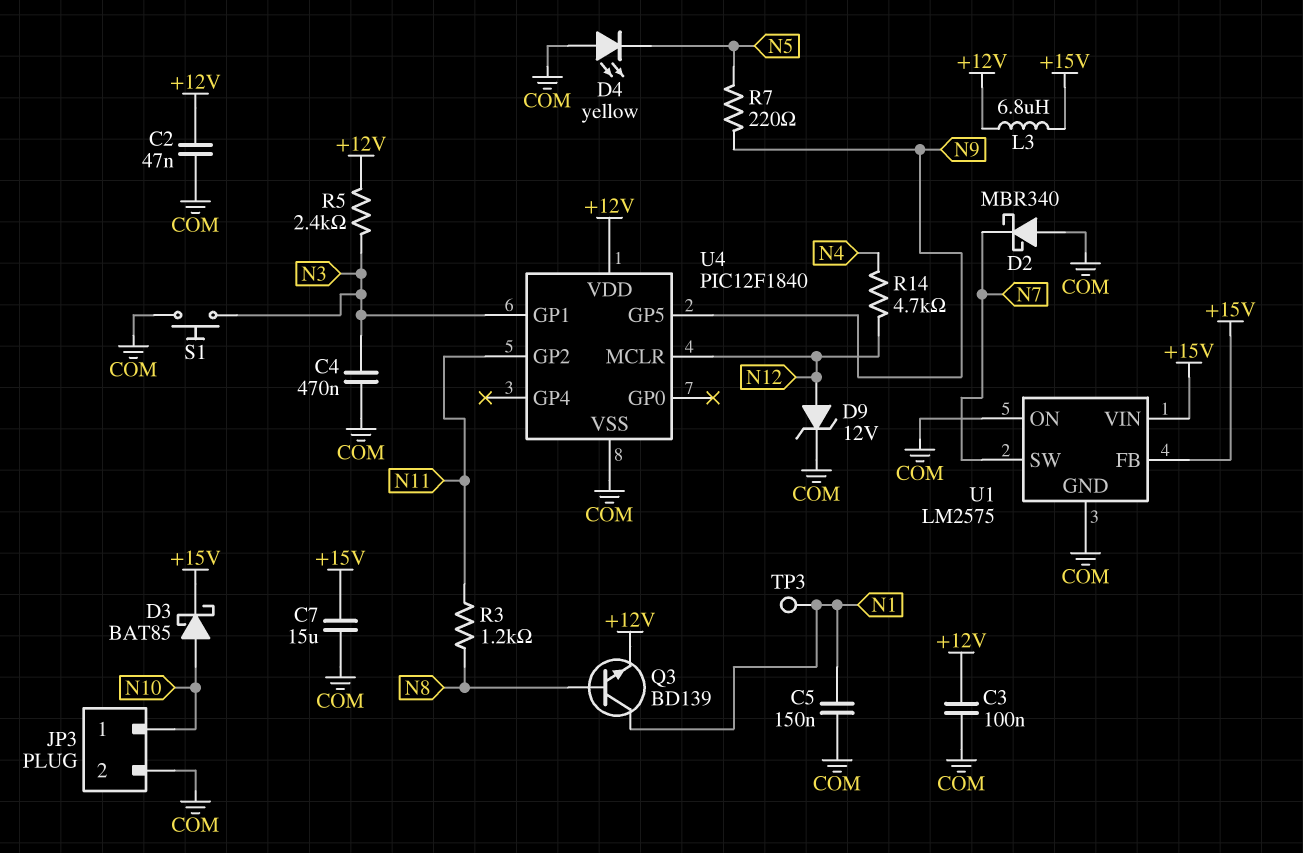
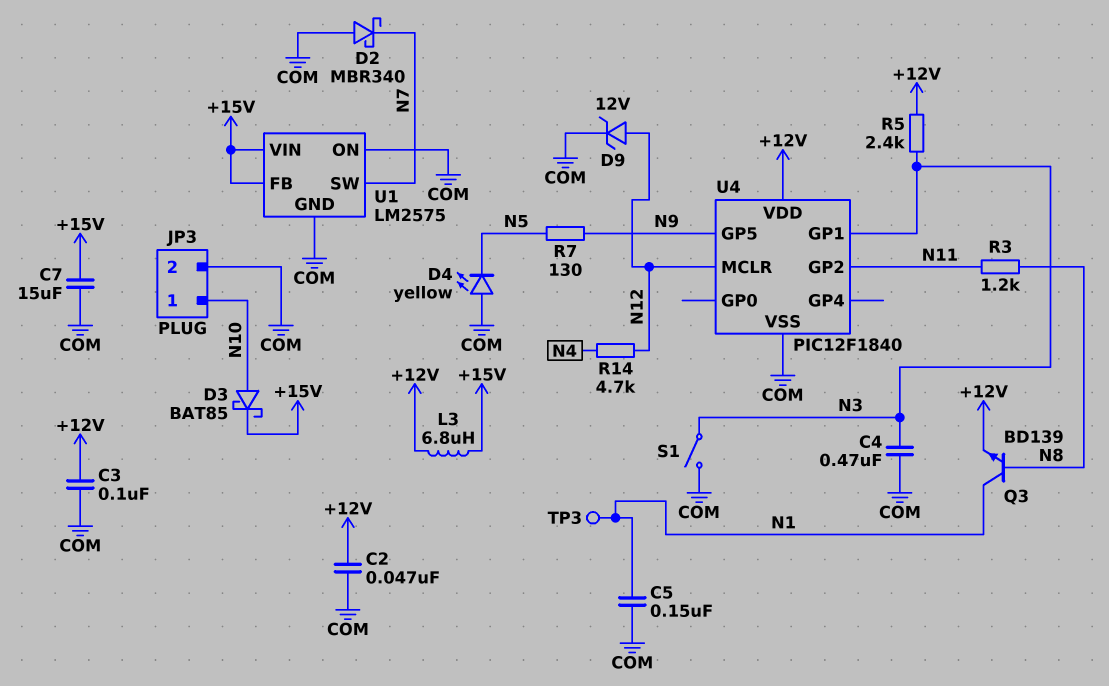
R7: 220 (N5, N9) -> 130 (N5, N9)
S1: button (COM, N3) -> switch (COM, N3)

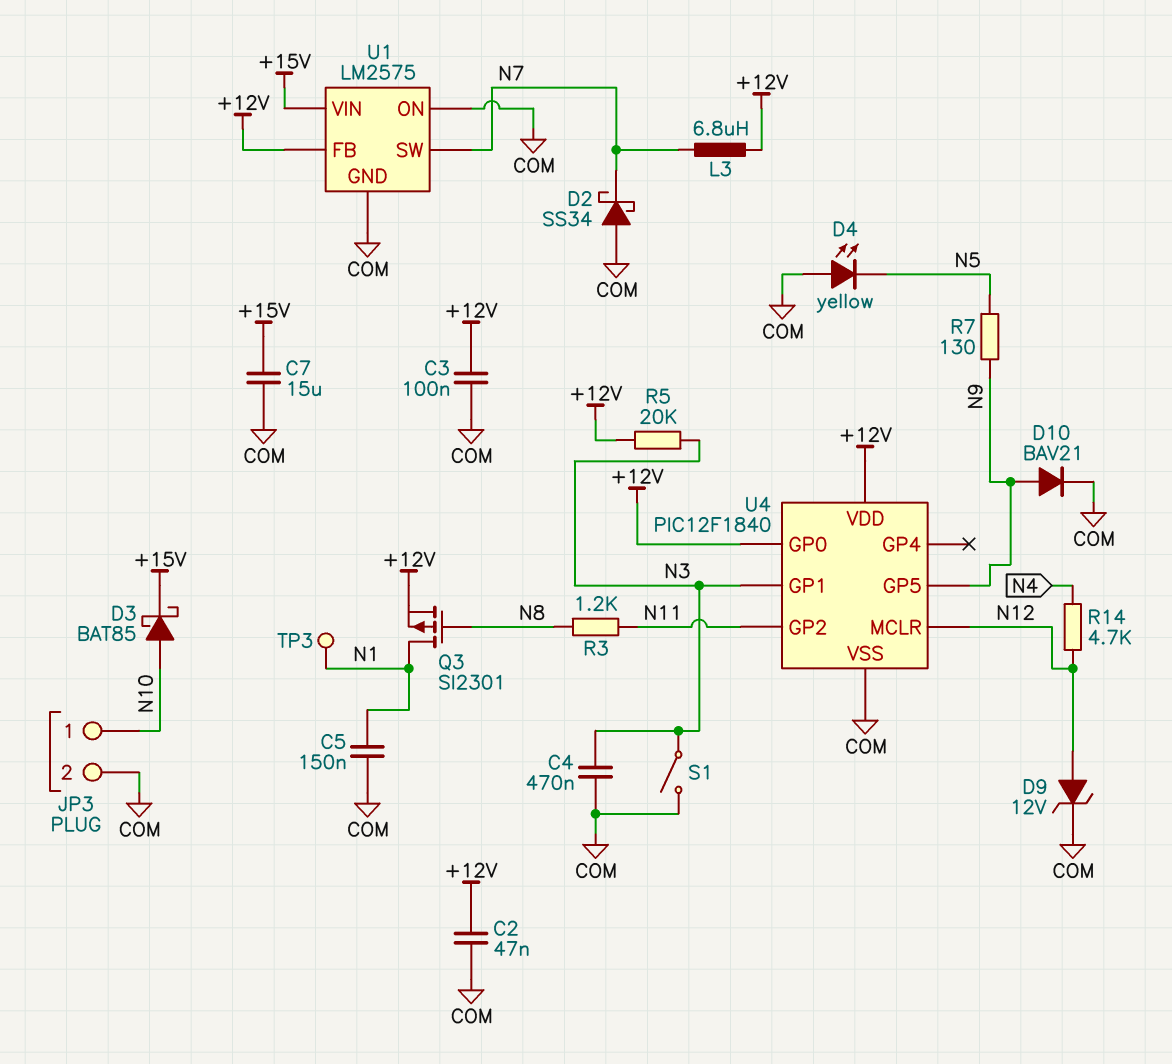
D2: schottky MBR340 (A COM, K N7) -> schottky SS34 (A COM, K N7)
D10: none -> diode BAV21 (A N9, K COM)
L3: 6.8uH (+12V, +15V) -> 6.8uH (+12V, N7)
Q3: NPN BD139 (B N8, C N1, E +12V) -> PMOS SI2301 (G N8, D N1, S +12V)
R5: 2.4k (+12V, N3) -> 20k (+12V, N3)
U1 pin FB: +15V -> +12V
U4 pin GP0: none -> +12V

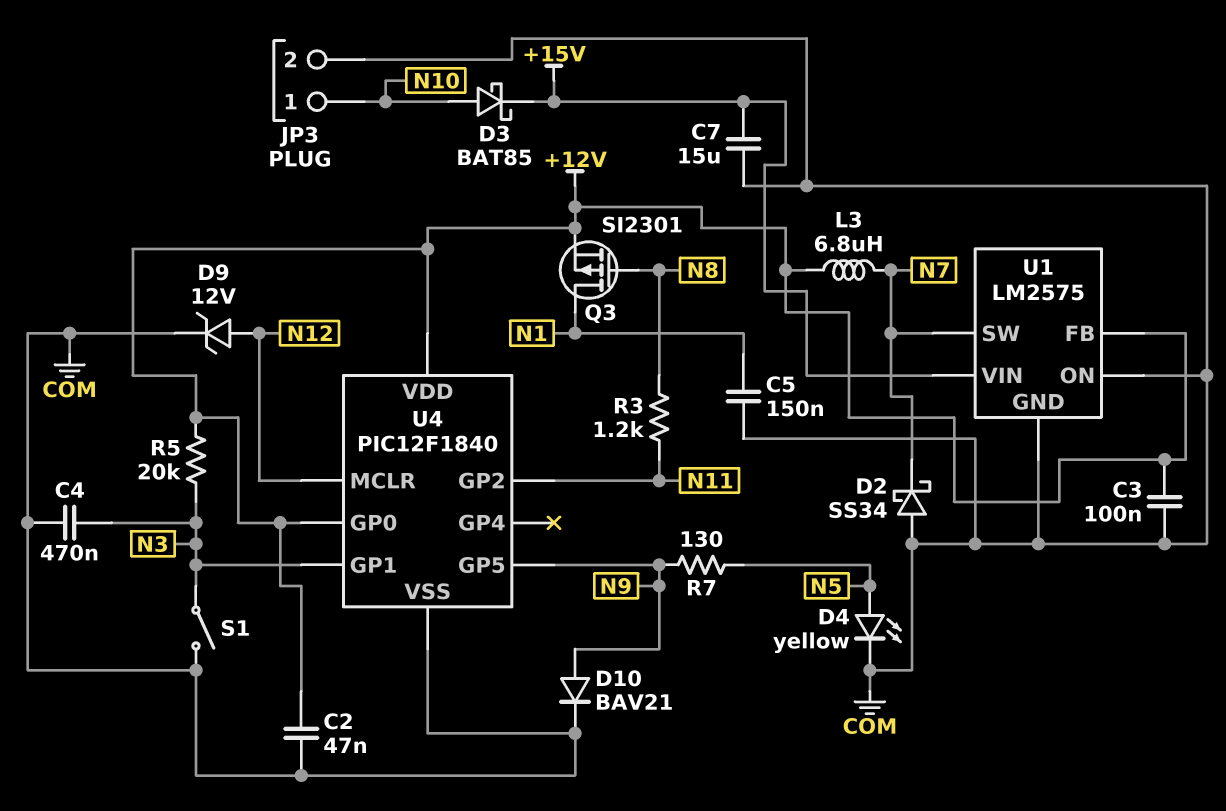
D4: LED yellow (A COM, K N5) -> LED yellow (A N5, K COM)
R14: 4.7k (N4, N12) -> none
TP3: test point (N1) -> none

